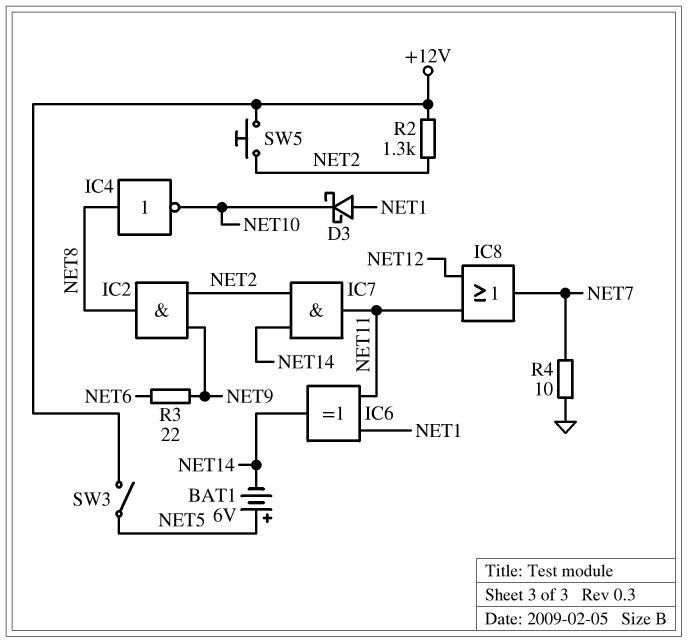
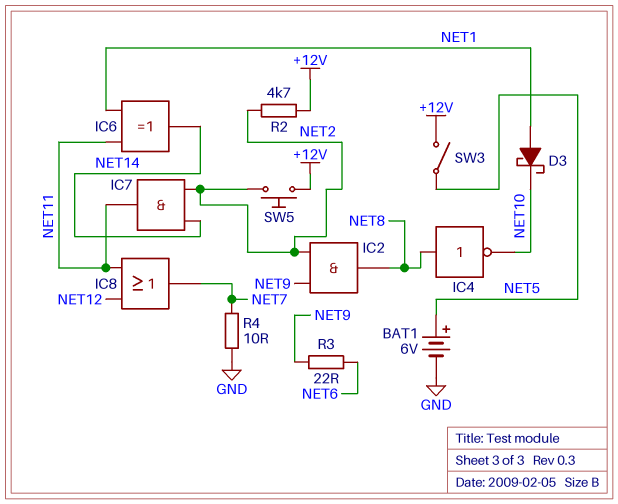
BAT1: 6V (plus NET5, minus NET14) -> 6V (plus NET5, minus GND)
R2: 1.3k (+12V, NET2) -> 4.7k (+12V, NET2)

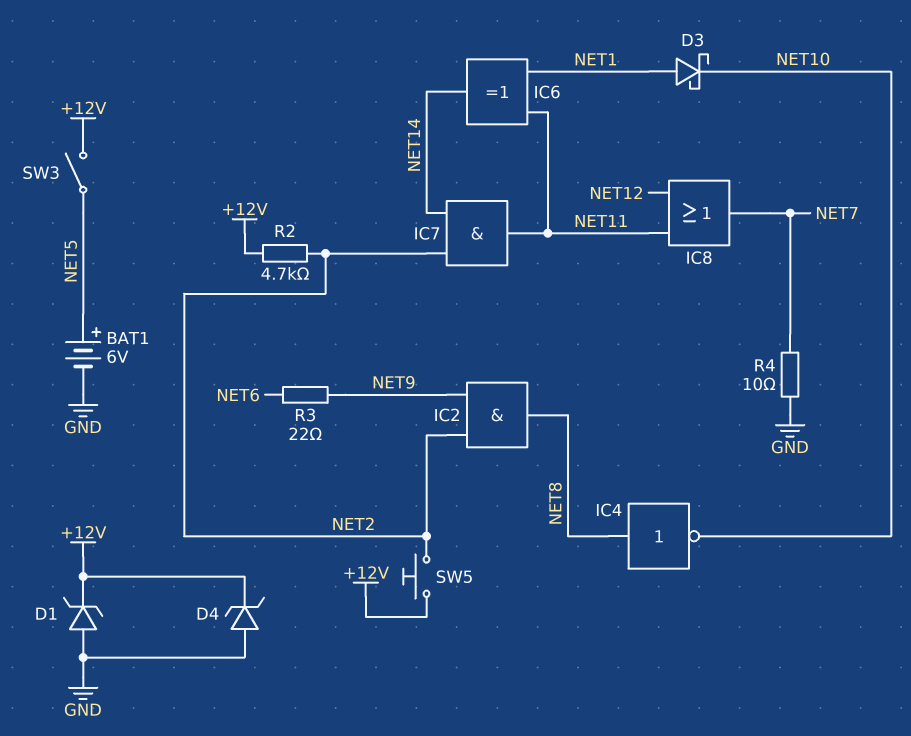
D1: none -> zener (A GND, K +12V)
D4: none -> zener (A GND, K +12V)

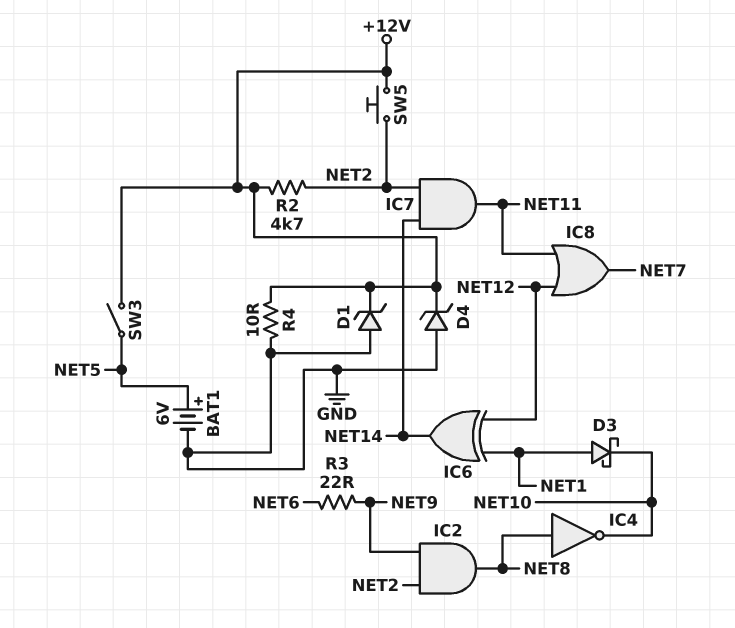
IC6: XOR (in NET1, in NET11, out NET14) -> XOR (in NET1, in NET12, out NET14)
R4: 10 (GND, NET7) -> 10 (+12V, GND)

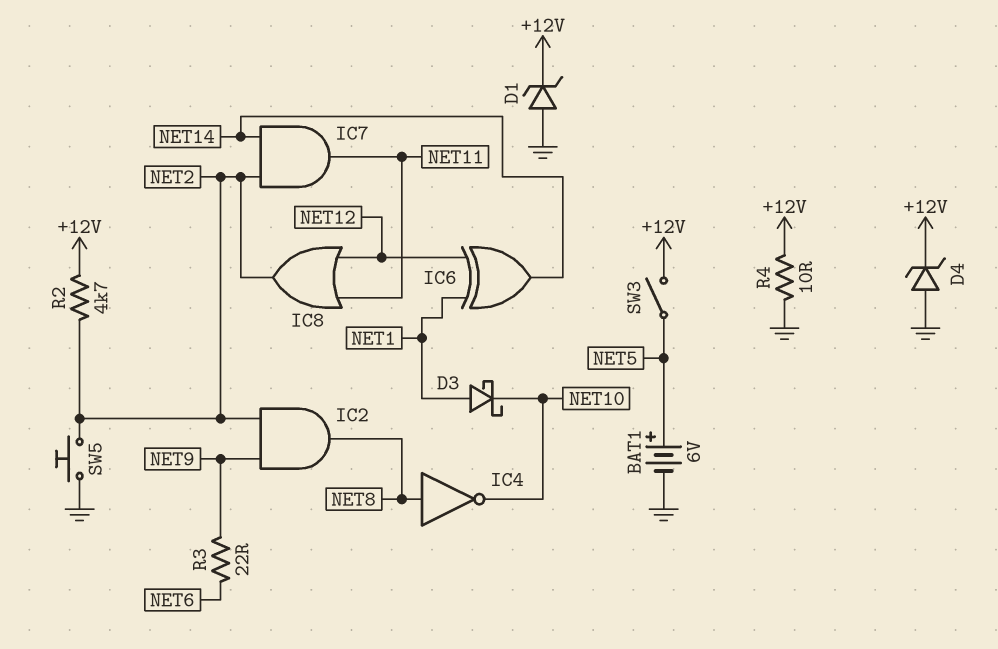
IC8: OR (in NET11, in NET12, out NET7) -> OR (in NET11, in NET12, out NET2)
SW5: button (+12V, NET2) -> button (GND, NET2)

